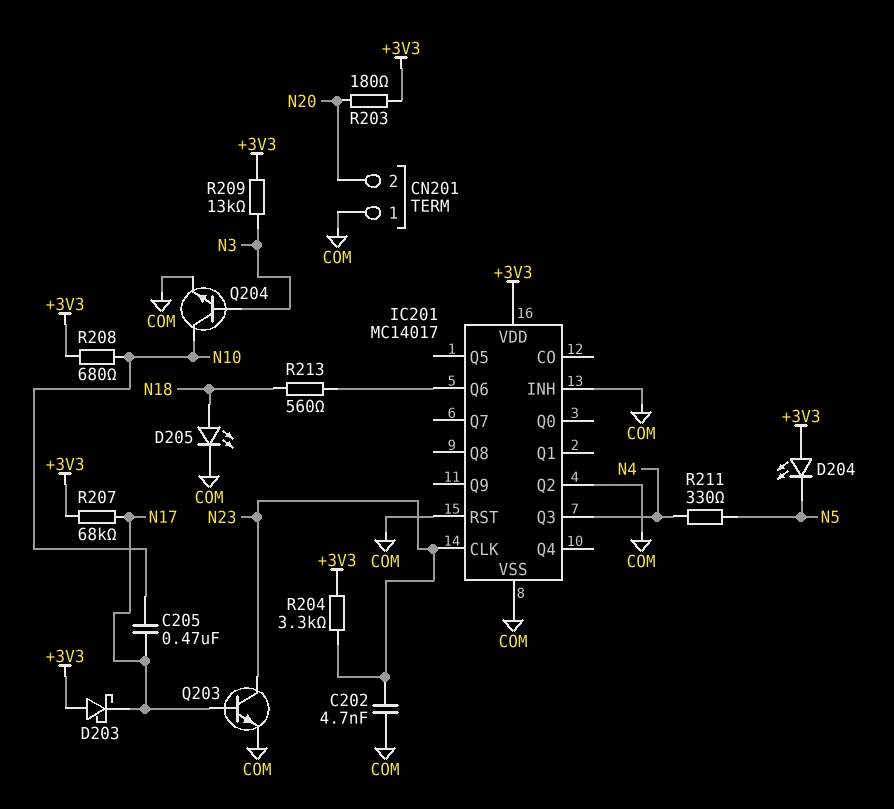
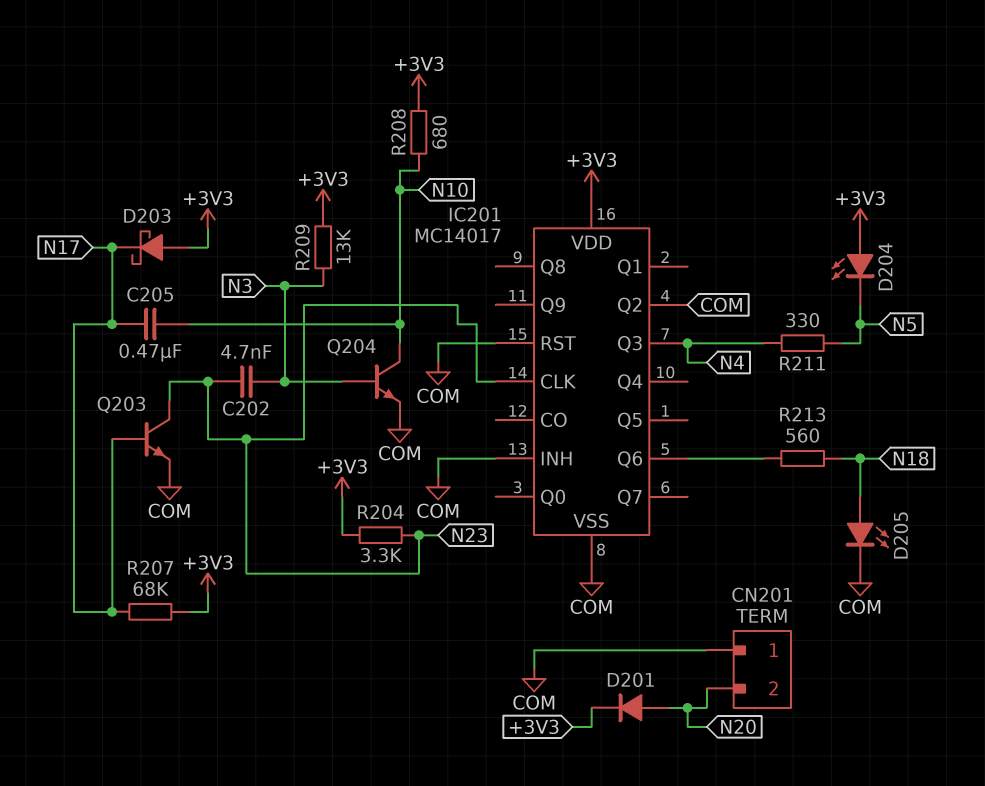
C202: 4.7nF (COM, N23) -> 4.7nF (N3, N23)
D201: none -> diode (A N20, K +3V3)
R203: 180 (+3V3, N20) -> none

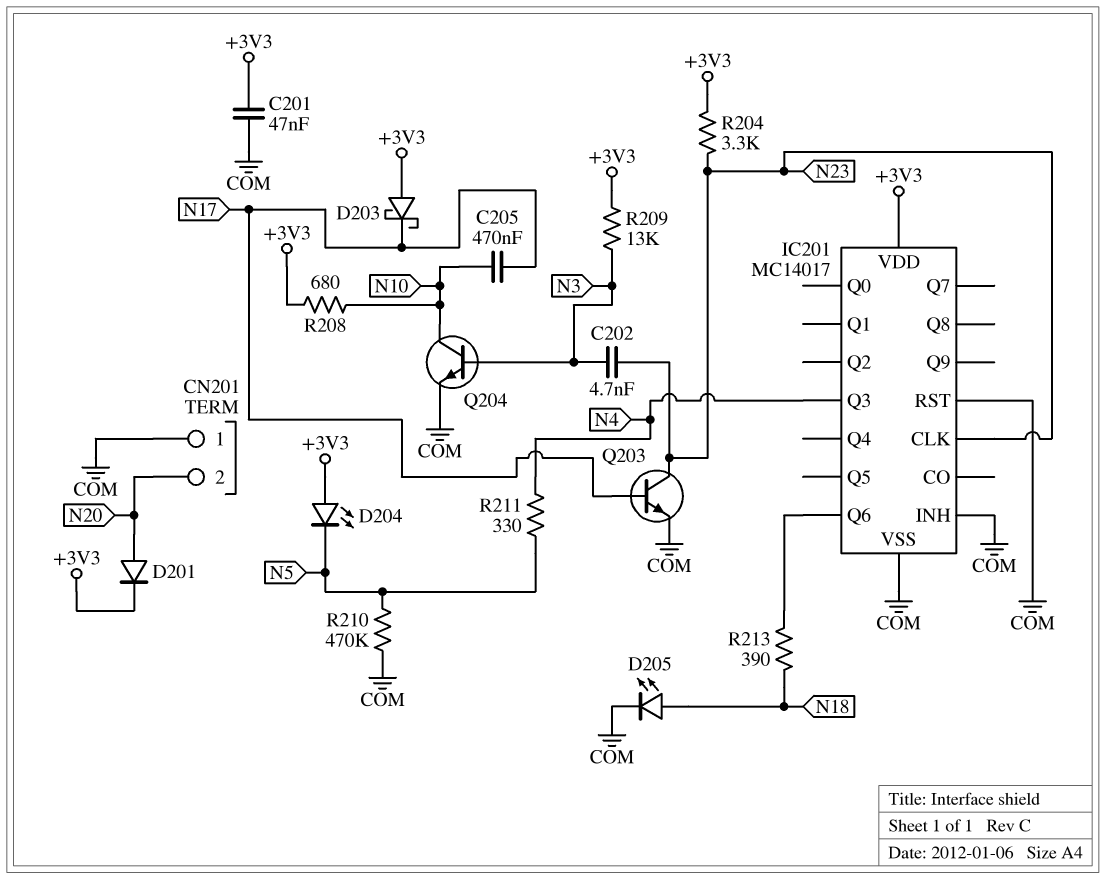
C201: none -> 47nF (+3V3, COM)
IC201 pin Q2: COM -> none
R207: 68k (+3V3, N17) -> none
R210: none -> 470k (COM, N5)
R213: 560 (IC201/Q6, N18) -> 390 (IC201/Q6, N18)

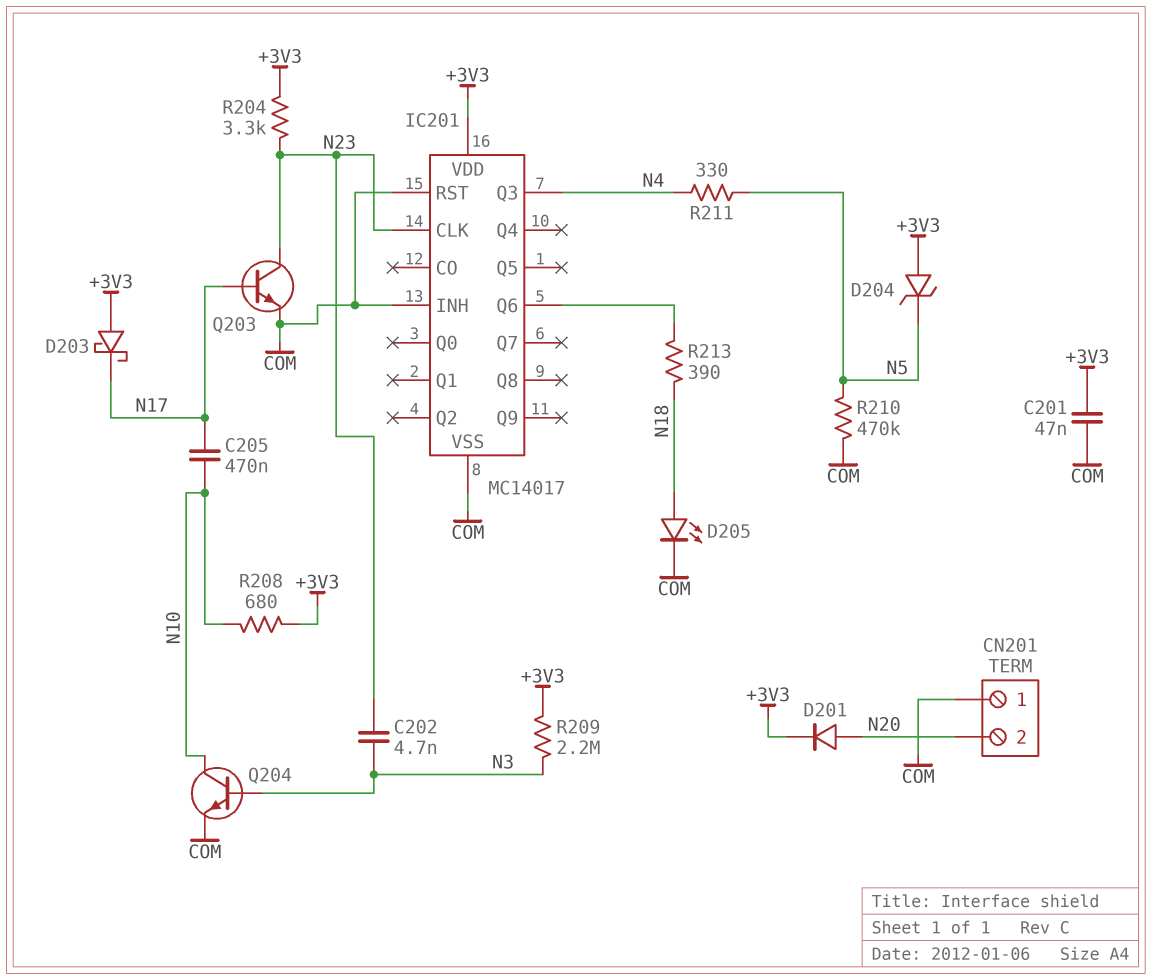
D204: LED (A +3V3, K N5) -> zener (A +3V3, K N5)
R209: 13k (+3V3, N3) -> 2.2M (+3V3, N3)

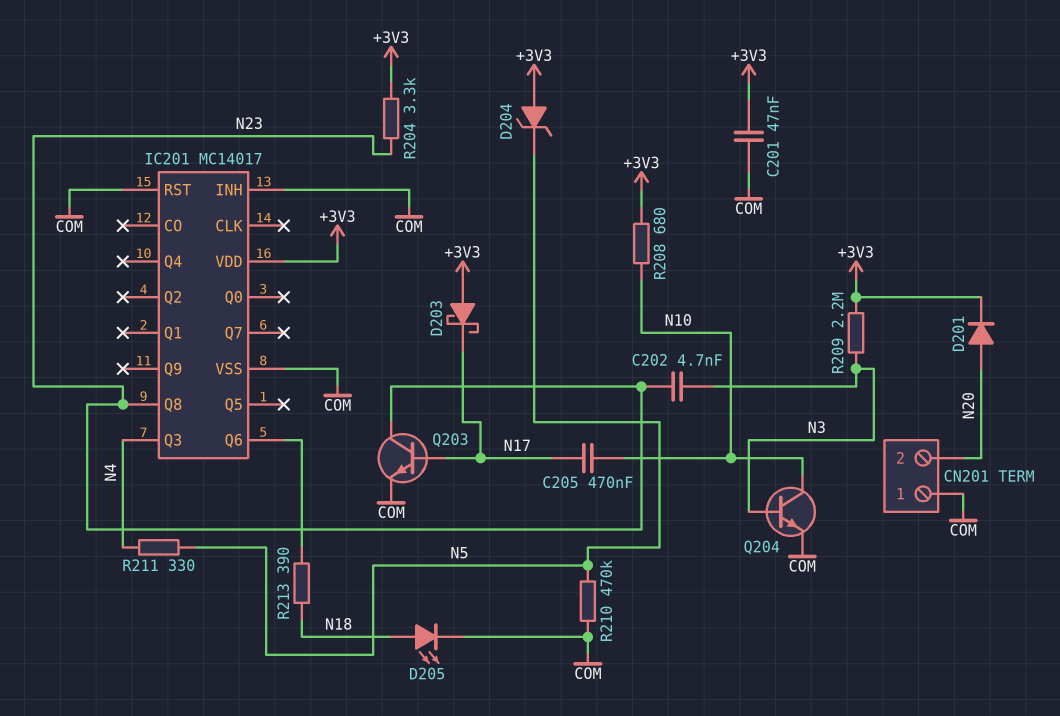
IC201 pin CLK: N23 -> none
IC201 pin Q8: none -> N23

